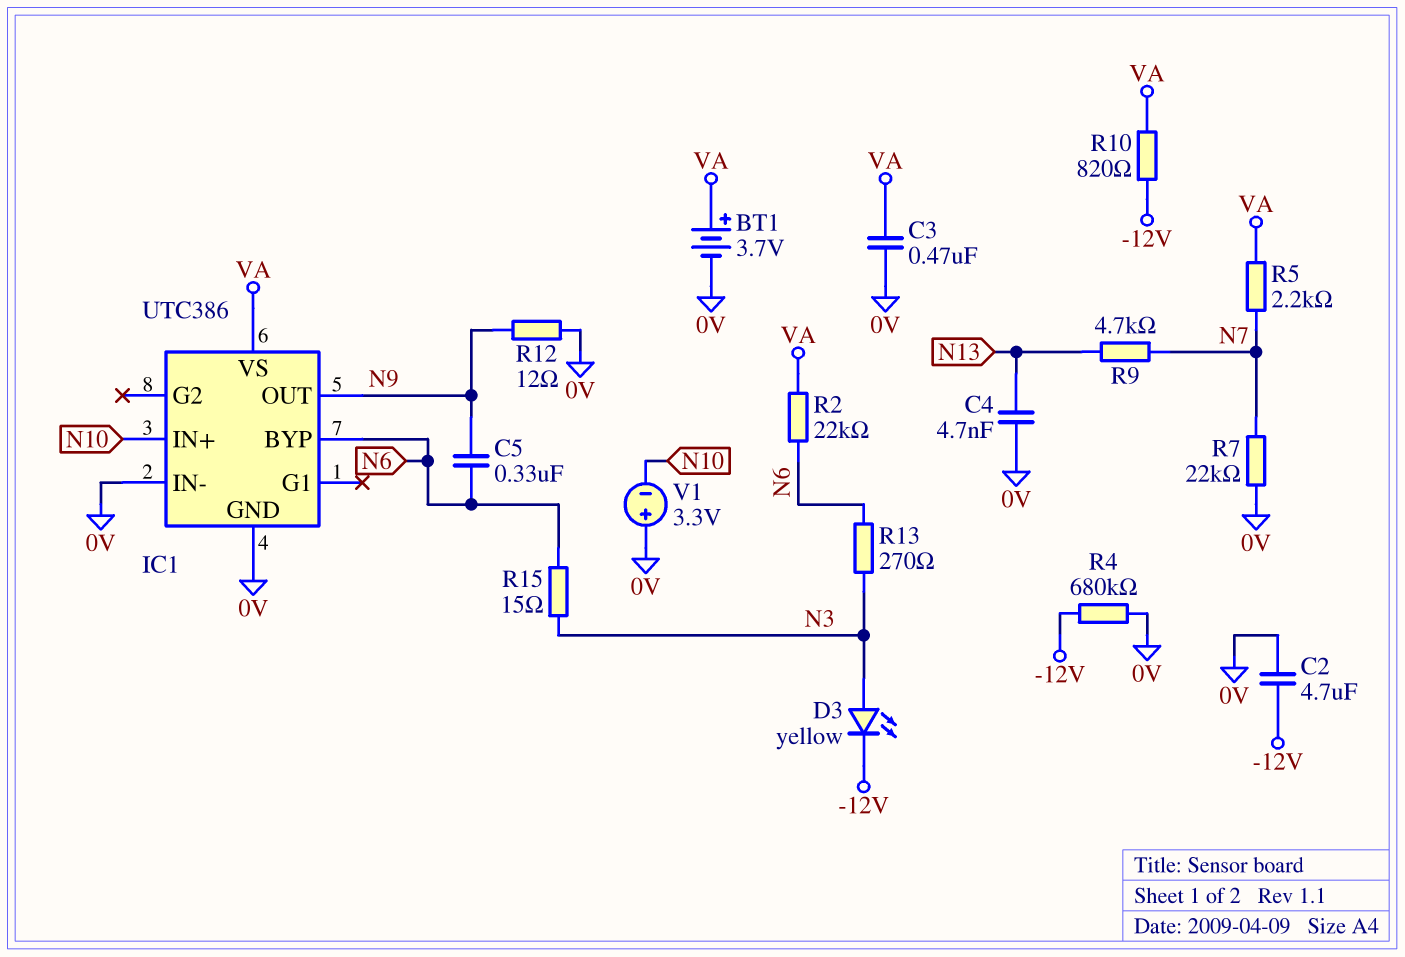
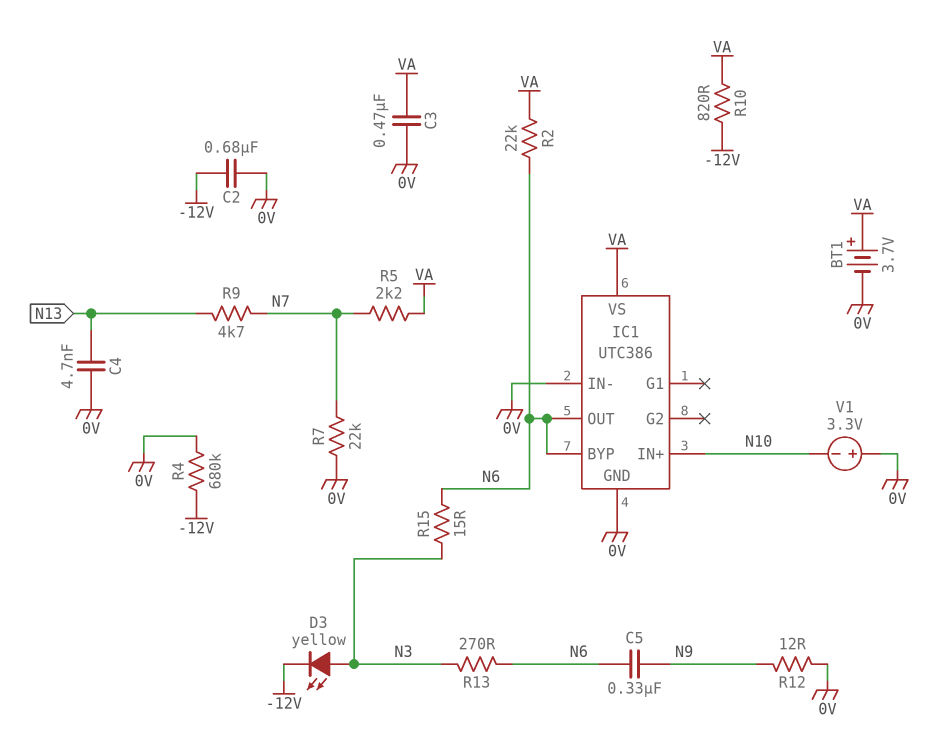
C2: 4.7uF (-12V, 0V) -> 680nF (-12V, 0V)
IC1 pin OUT: N9 -> N6

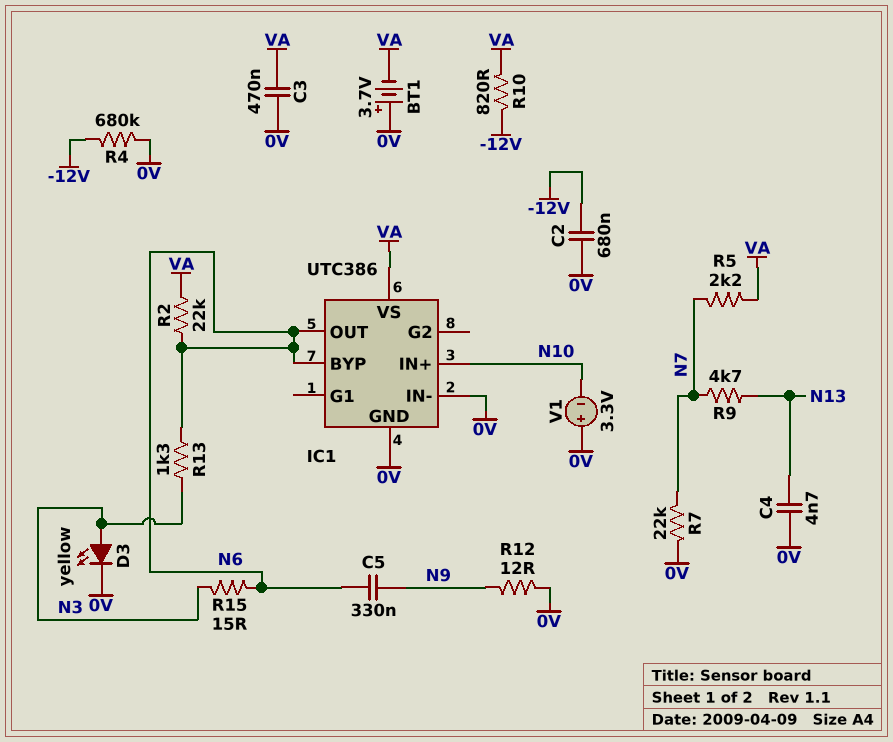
BT1: 3.7V (plus VA, minus 0V) -> 3.7V (plus 0V, minus VA)
D3: LED yellow (A N3, K -12V) -> LED yellow (A N3, K 0V)
R13: 270 (N3, N6) -> 1.3k (N3, N6)

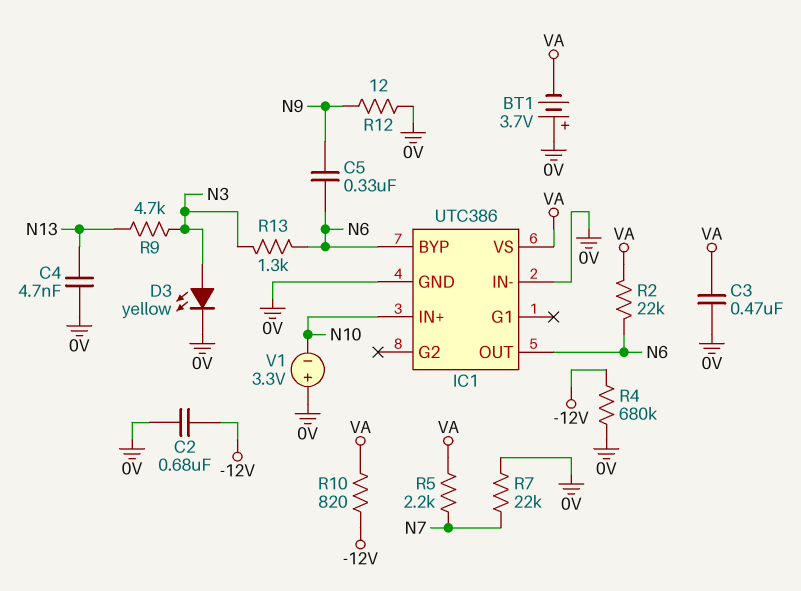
R9: 4.7k (N7, N13) -> 4.7k (N3, N13)
R15: 15 (N3, N6) -> none

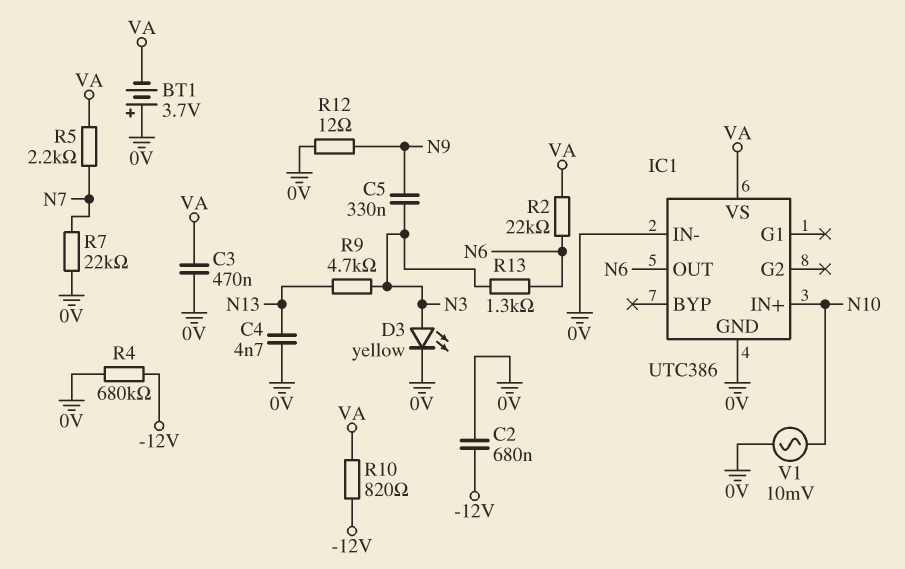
C5: 330nF (N6, N9) -> 330nF (N3, N9)
IC1 pin BYP: N6 -> none
V1: 3.3V (plus 0V, minus N10) -> AC 10mV (0V, N10)

